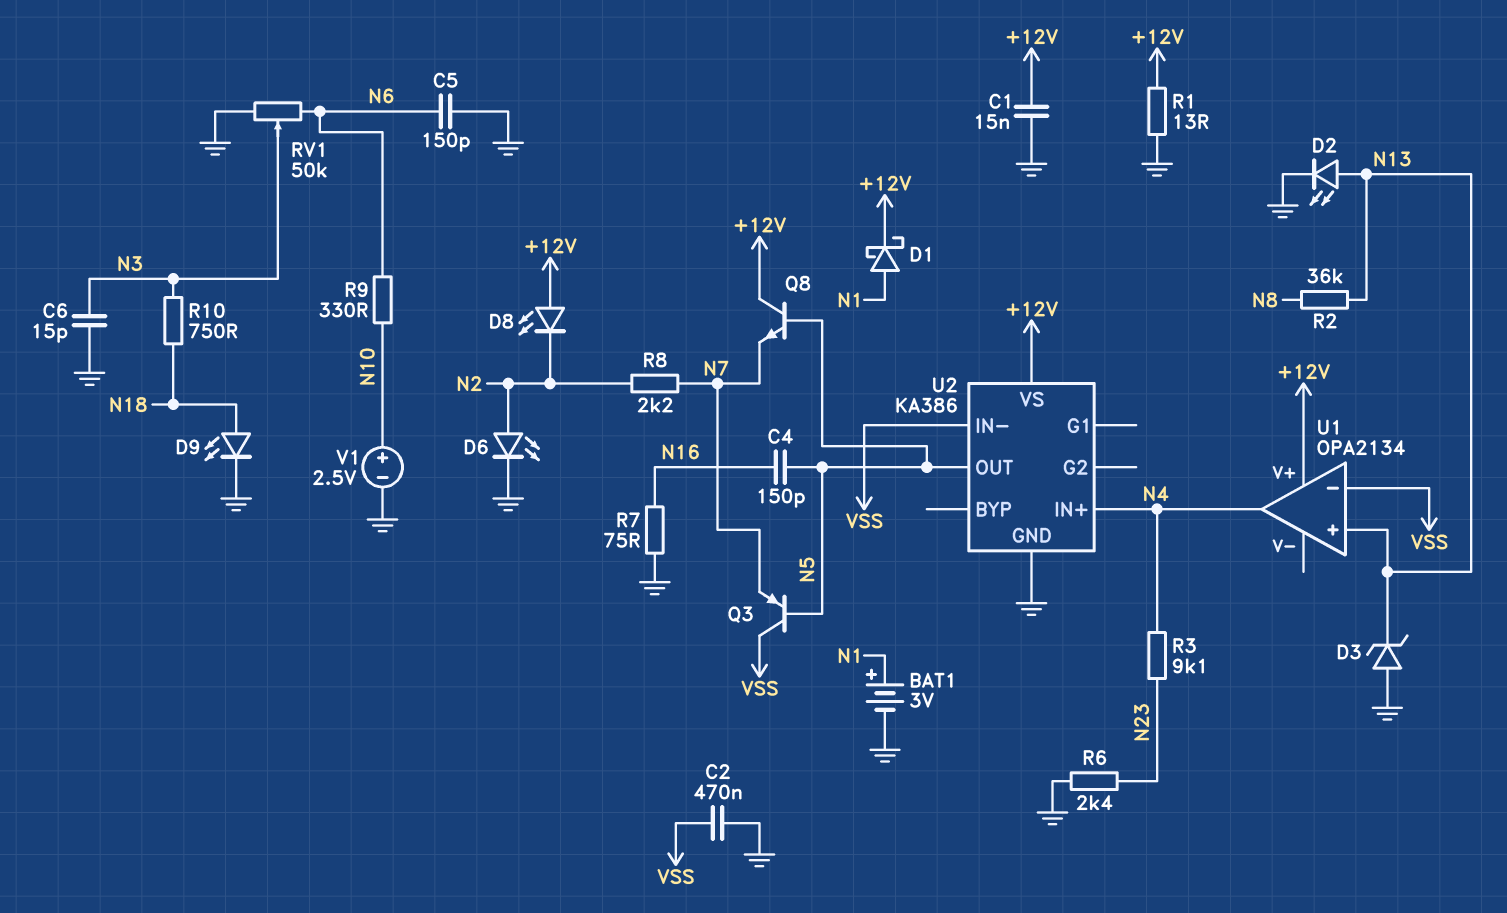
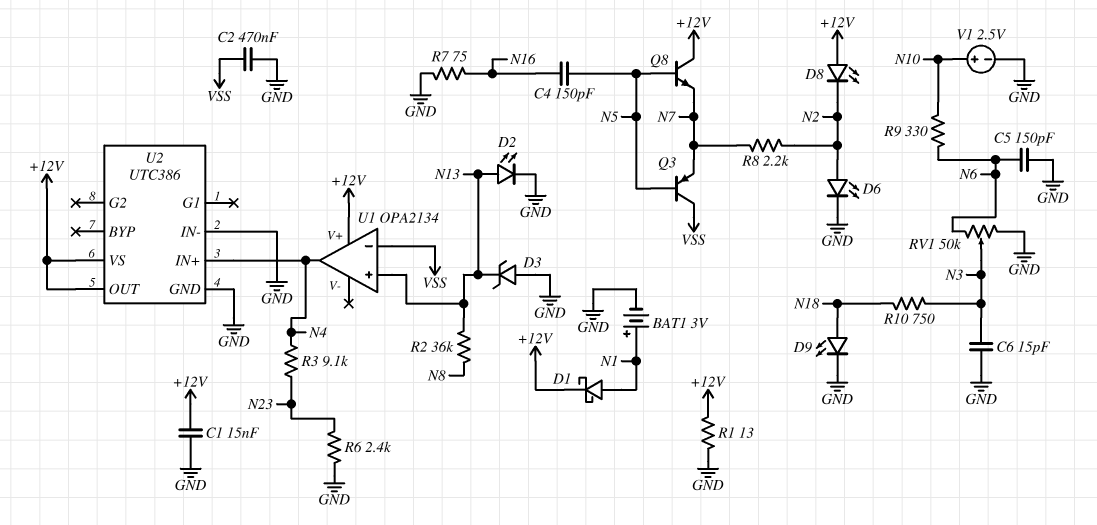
U2: KA386 -> UTC386
U2 pin IN-: VSS -> GND
U2 pin OUT: N5 -> +12V

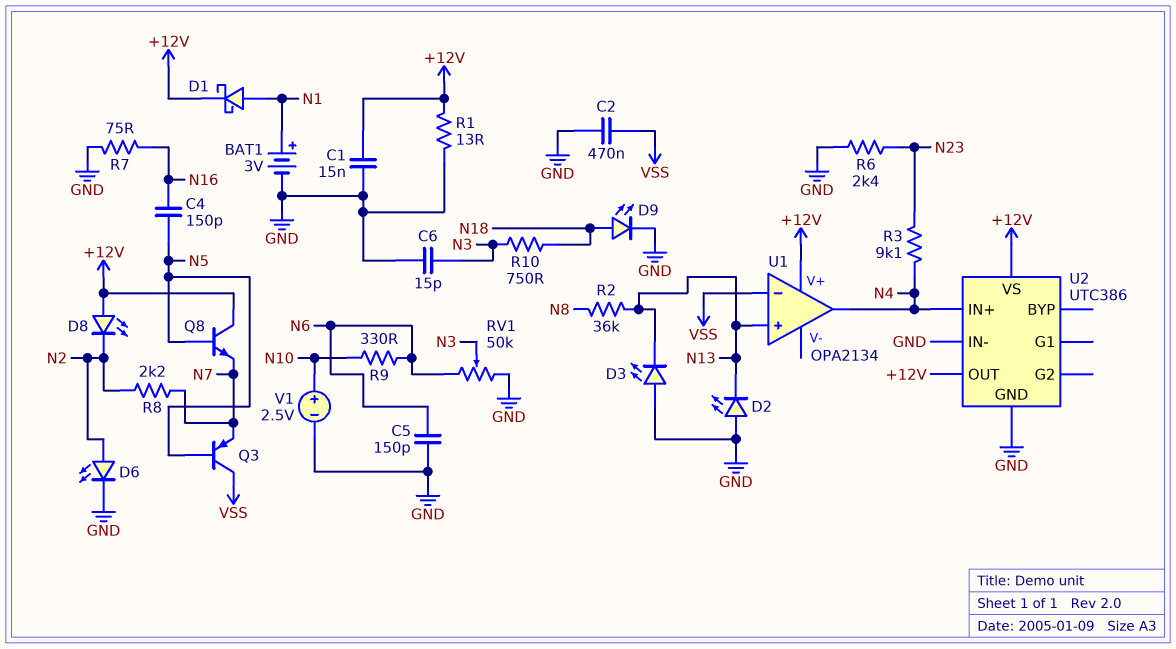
D2: LED (A N13, K GND) -> LED (A GND, K N13)
D3: zener (A GND, K N13) -> LED (A GND, K N13)

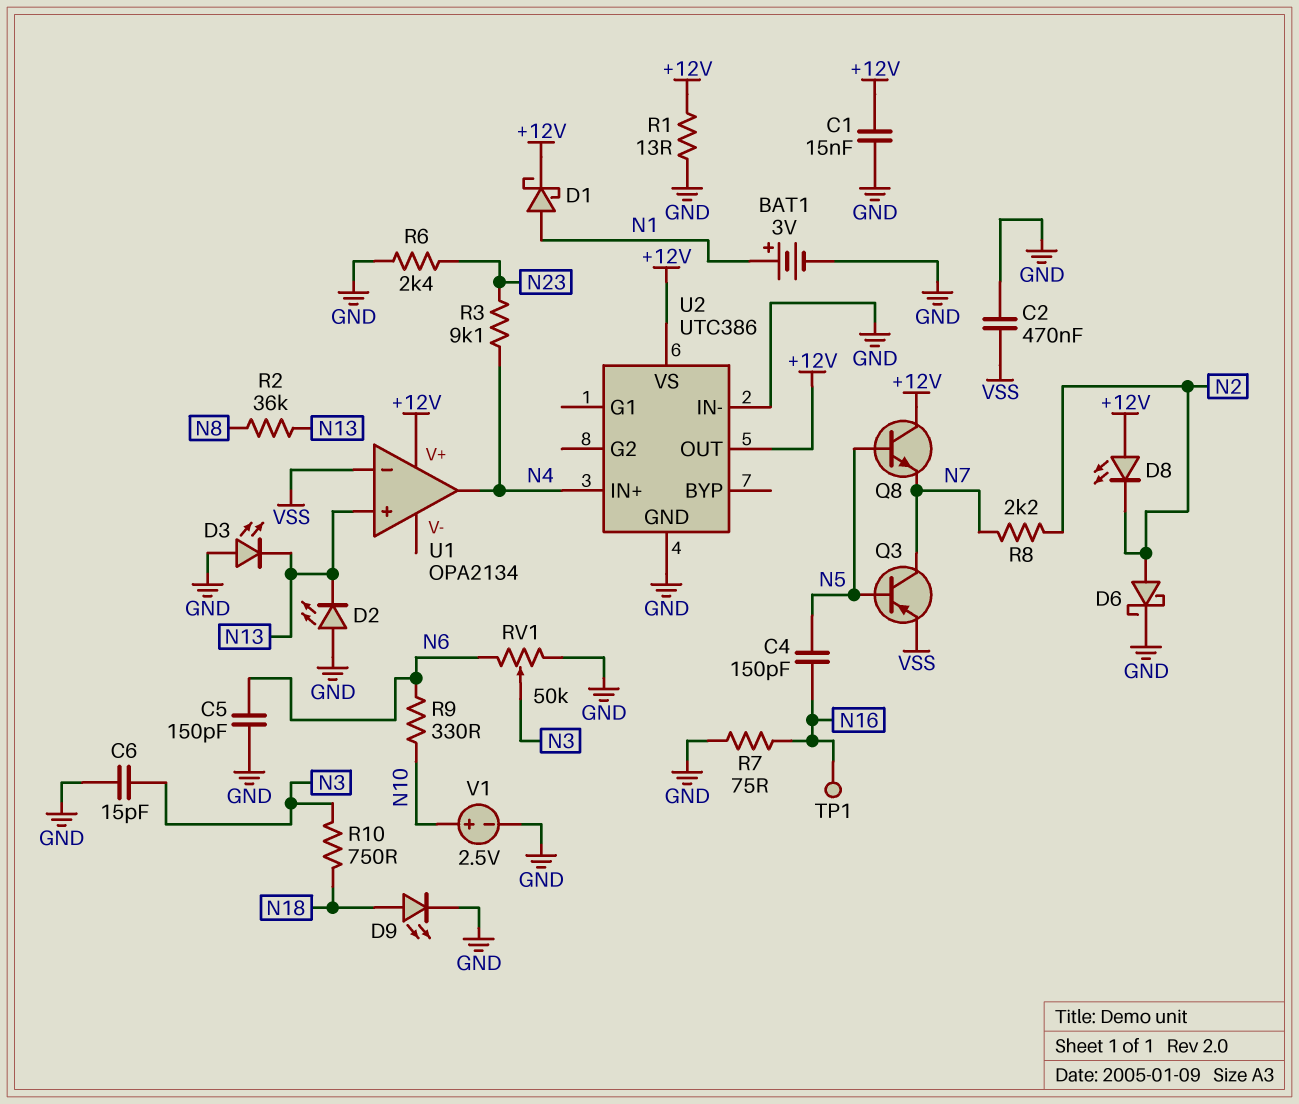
D6: LED (A N2, K GND) -> schottky (A N2, K GND)
Q3: PNP (B N5, C VSS, E N7) -> PNP (B N5, C N7, E VSS)
TP1: none -> test point (N16)

